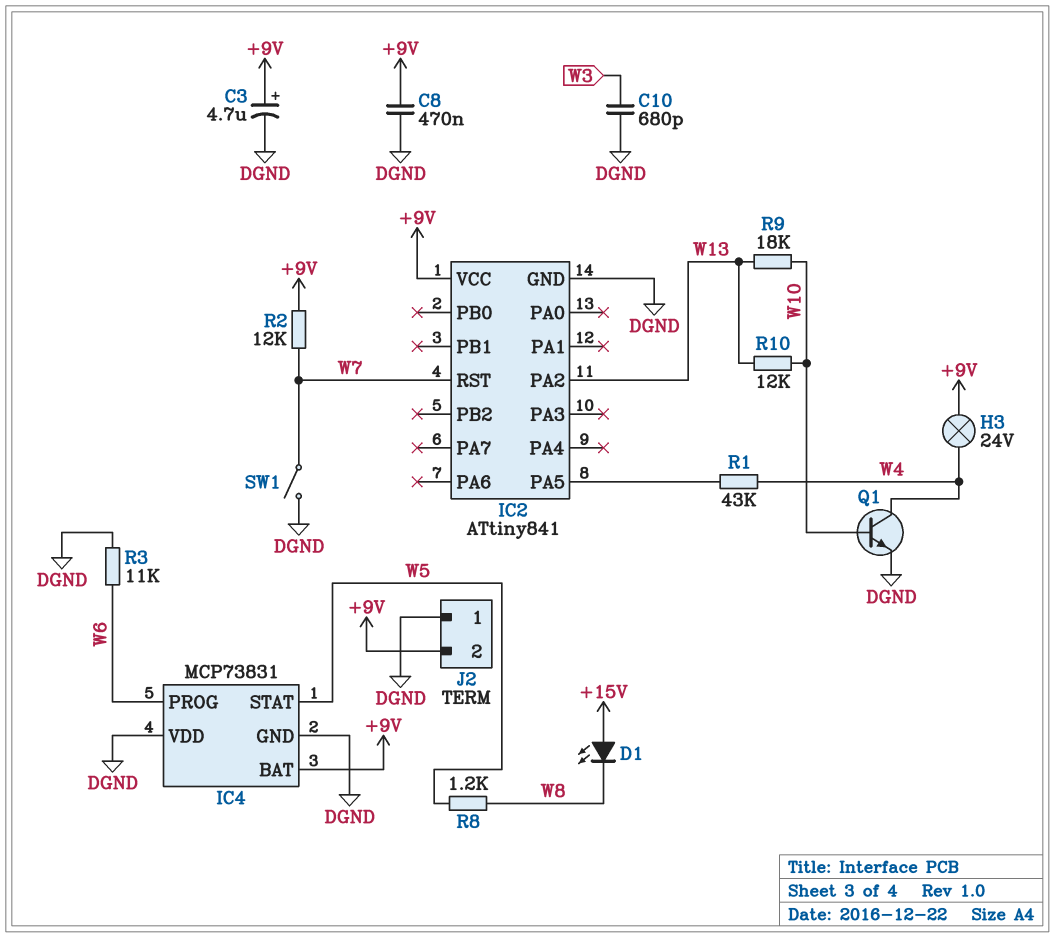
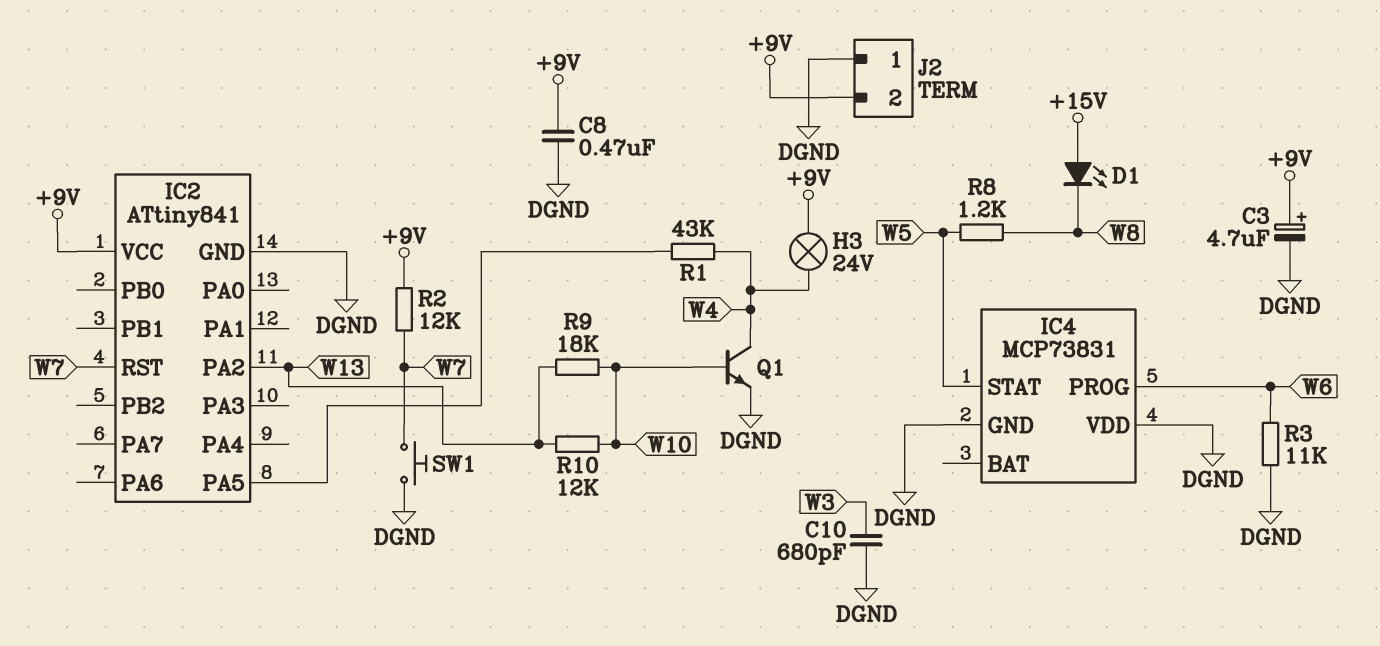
IC4 pin BAT: +9V -> none
SW1: switch (DGND, W7) -> button (DGND, W7)

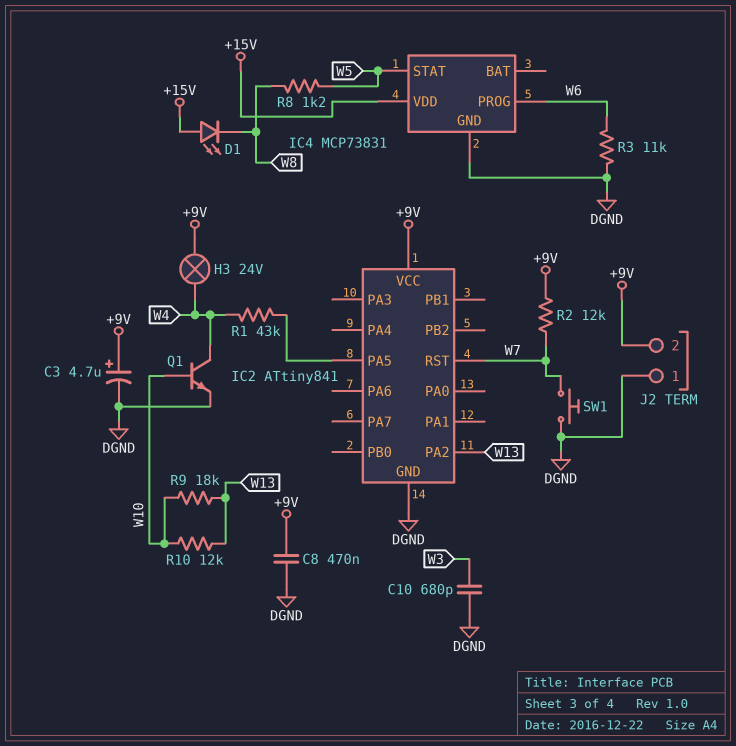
IC4 pin VDD: DGND -> +15V

